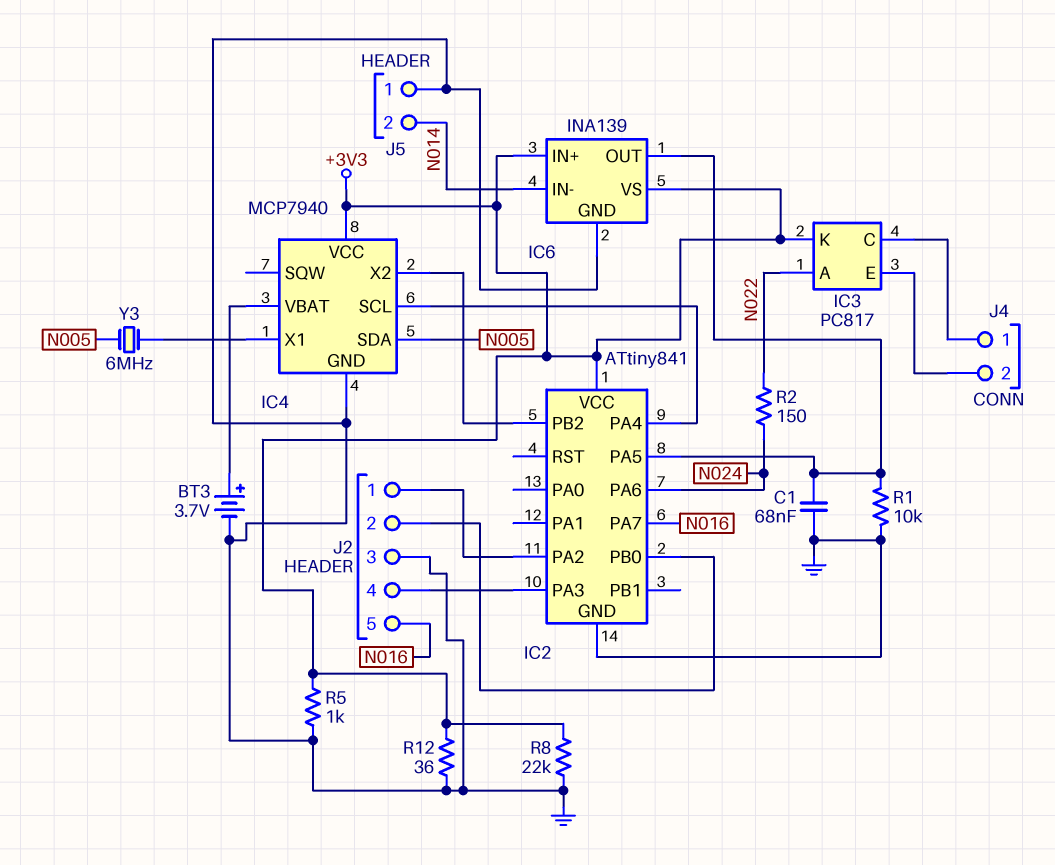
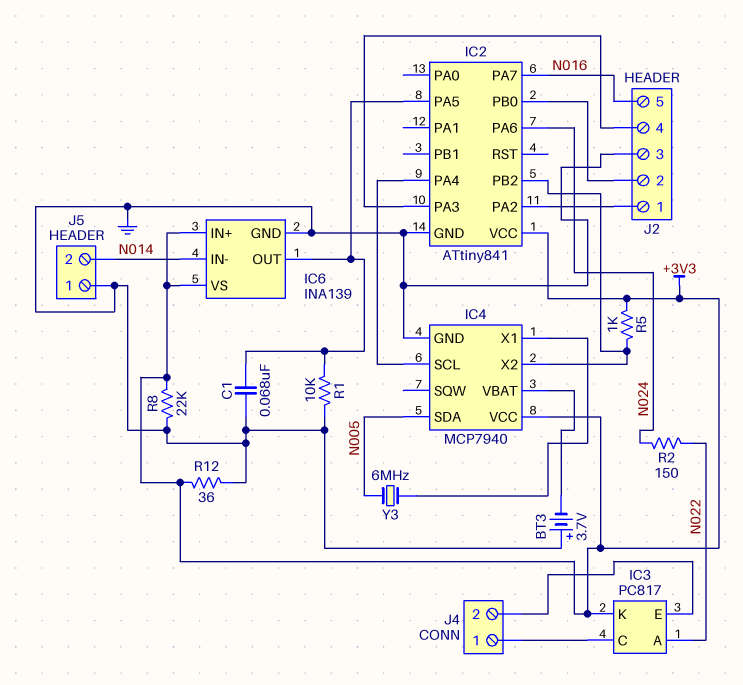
BT3: 3.7V (plus IC4/VBAT, minus GND) -> 3.7V (plus GND, minus IC4/VBAT)
R5: 1k (+3V3, GND) -> 1k (+3V3, IC2/PB2)

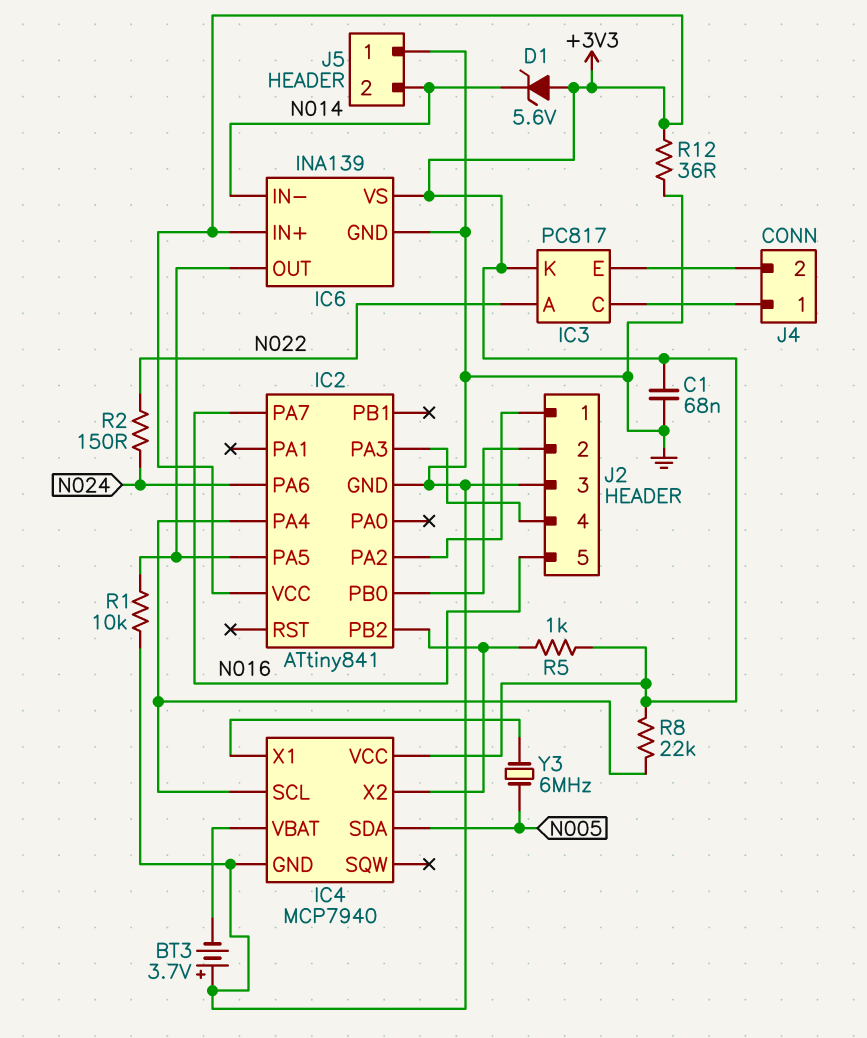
C1: 68nF (GND, IC2/PA5) -> 68nF (+3V3, GND)
D1: none -> zener 5.6V (A +3V3, K N014)
R8: 22k (+3V3, GND) -> 22k (+3V3, IC2/PA4)

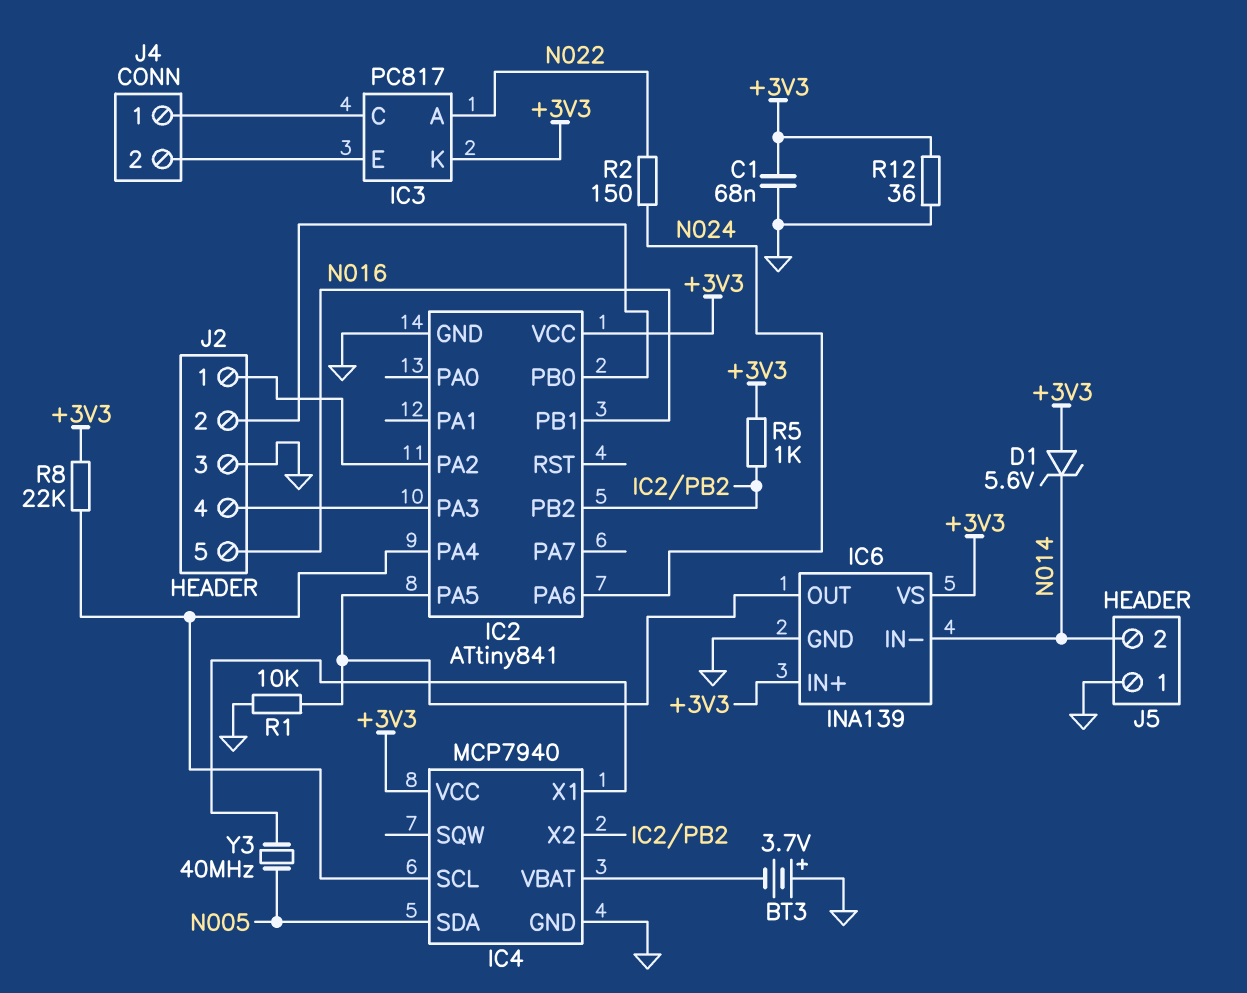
IC2 pin PA7: N016 -> none
IC2 pin PB1: none -> N016
Y3: 6MHz (IC4/X1, N005) -> 40MHz (IC4/X1, N005)

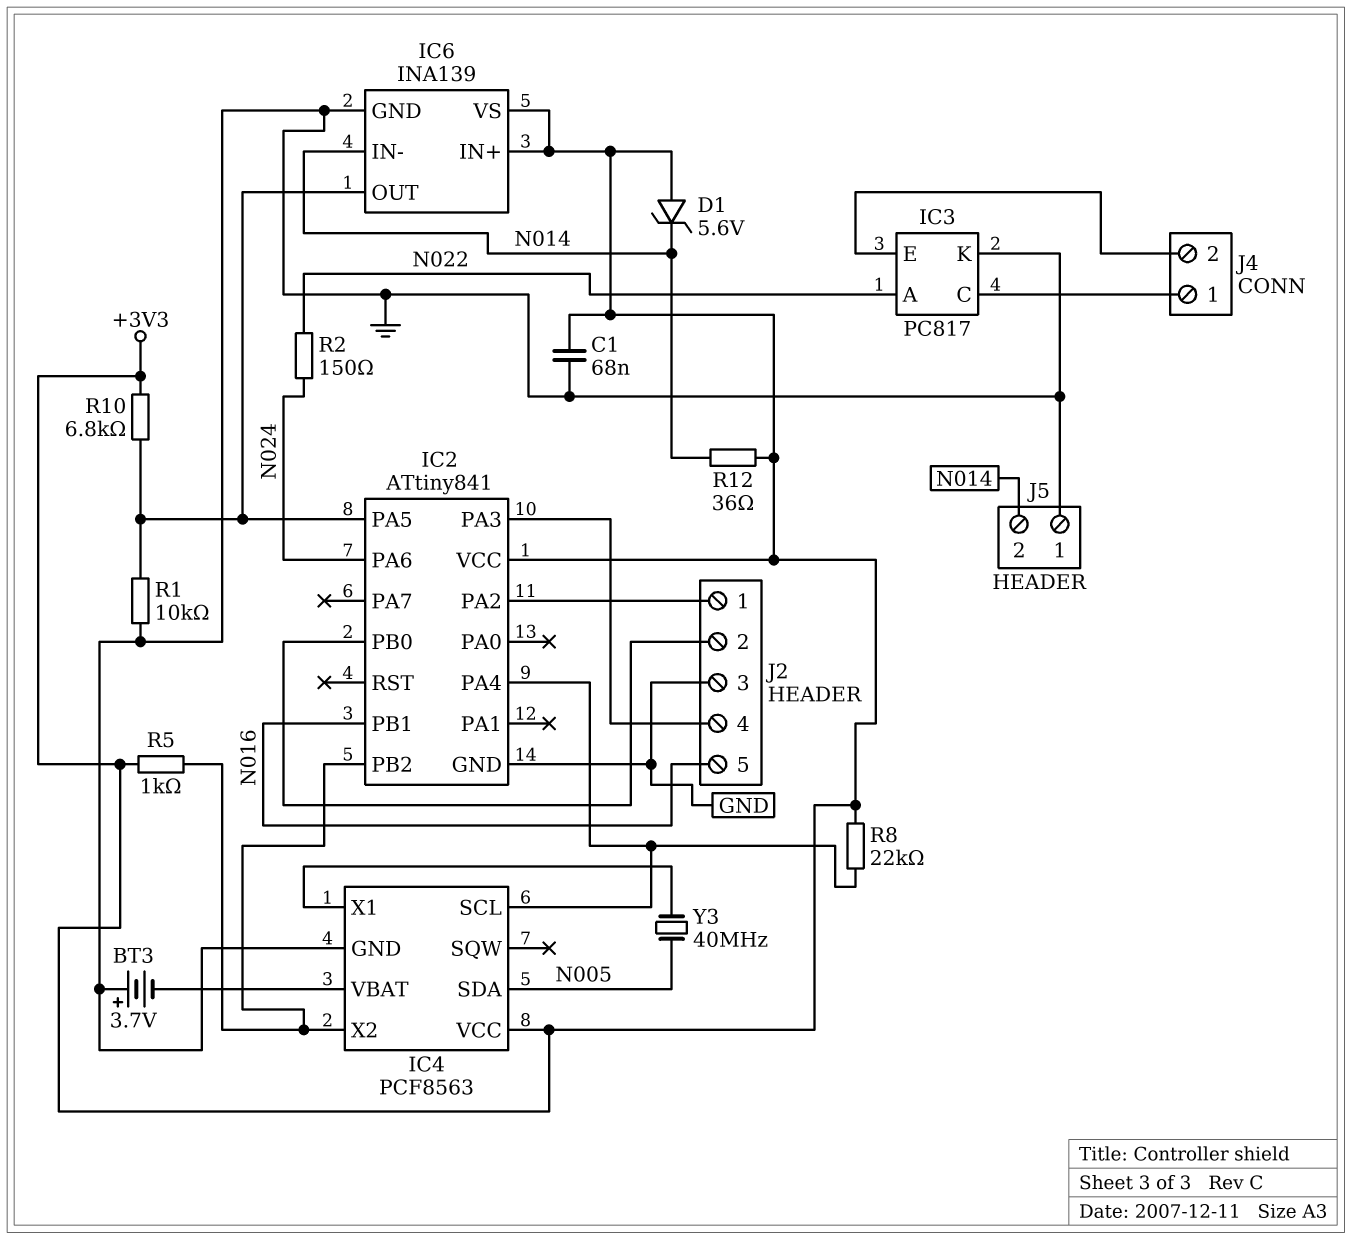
IC3 pin K: +3V3 -> GND
IC4: MCP7940 -> PCF8563
R10: none -> 6.8k (+3V3, IC2/PA5)
R12: 36 (+3V3, GND) -> 36 (+3V3, N014)

